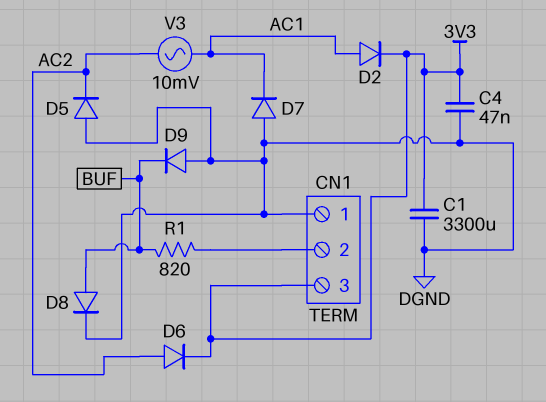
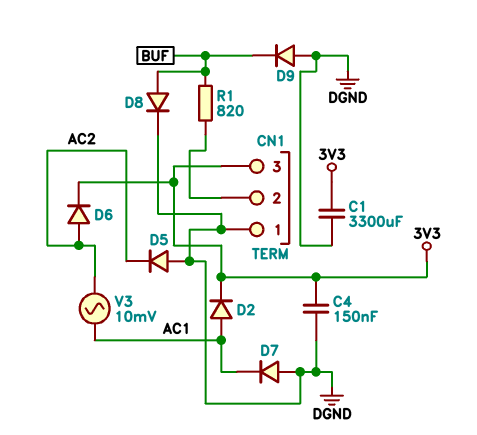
C4: 47nF (3V3, DGND) -> 150nF (3V3, DGND)

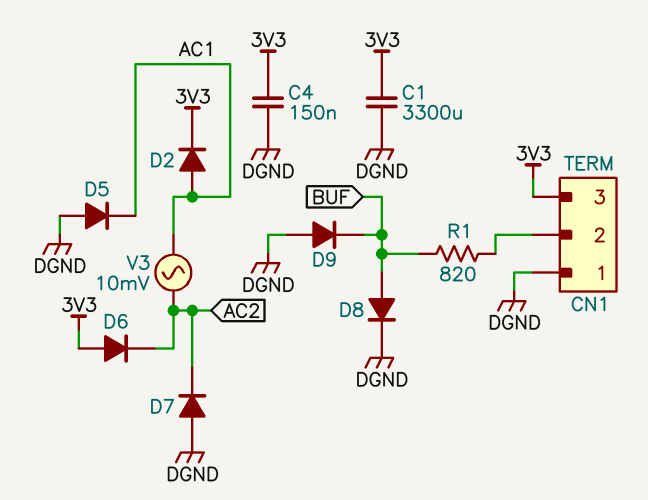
D5: diode (A DGND, K AC2) -> diode (A DGND, K AC1)
D6: diode (A AC2, K 3V3) -> diode (A 3V3, K AC2)
D7: diode (A DGND, K AC1) -> diode (A DGND, K AC2)

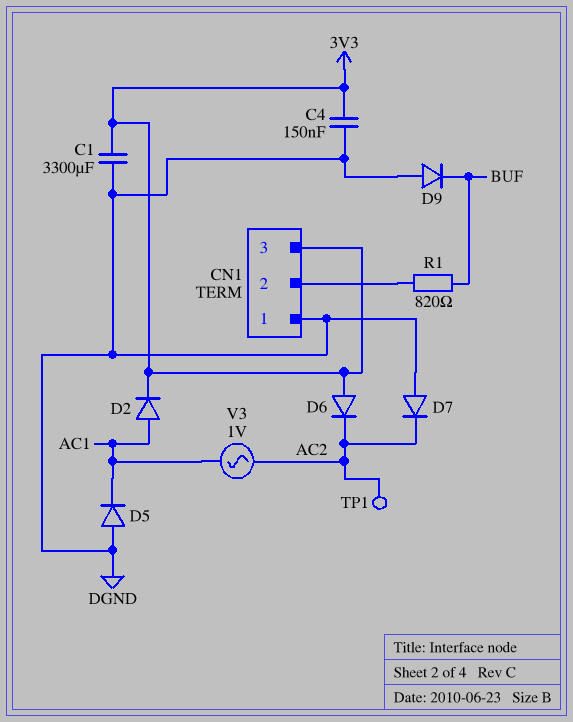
D8: diode (A BUF, K DGND) -> none
TP1: none -> test point (AC2)
V3: AC 10mV (AC1, AC2) -> AC 1V (AC1, AC2)

